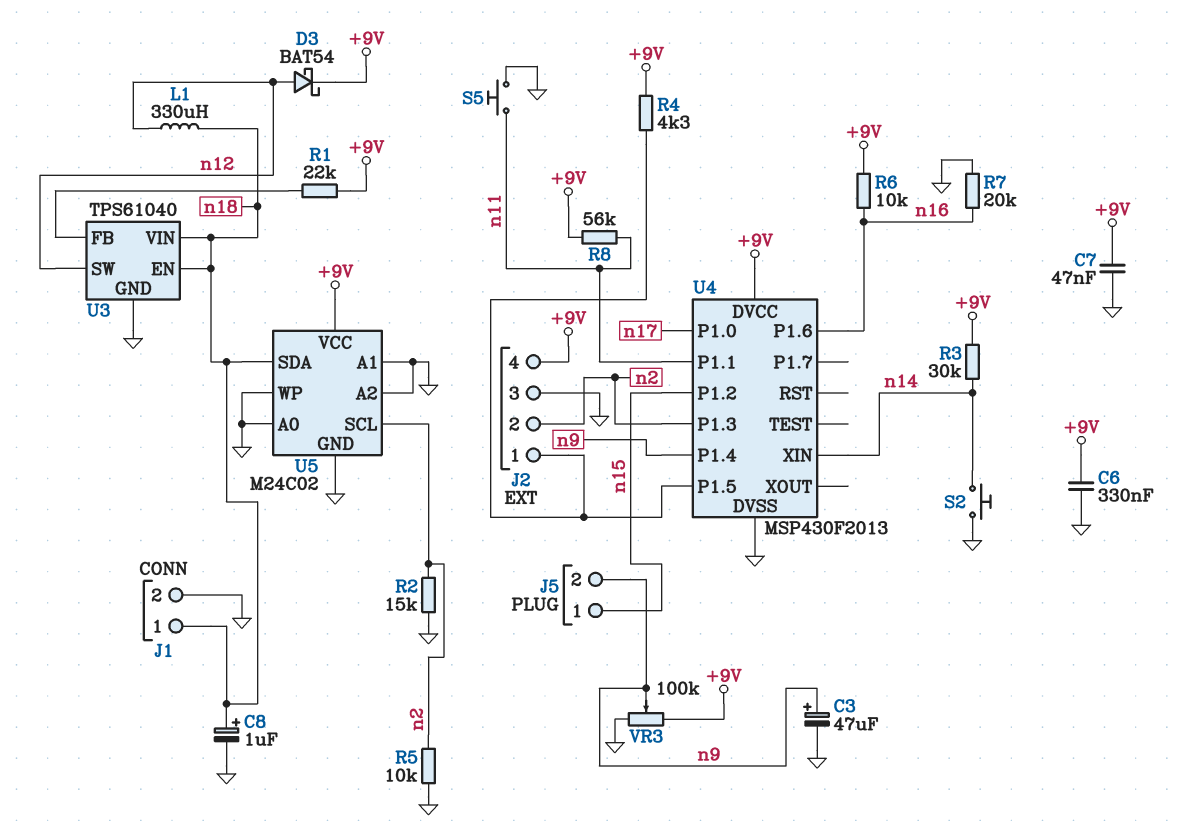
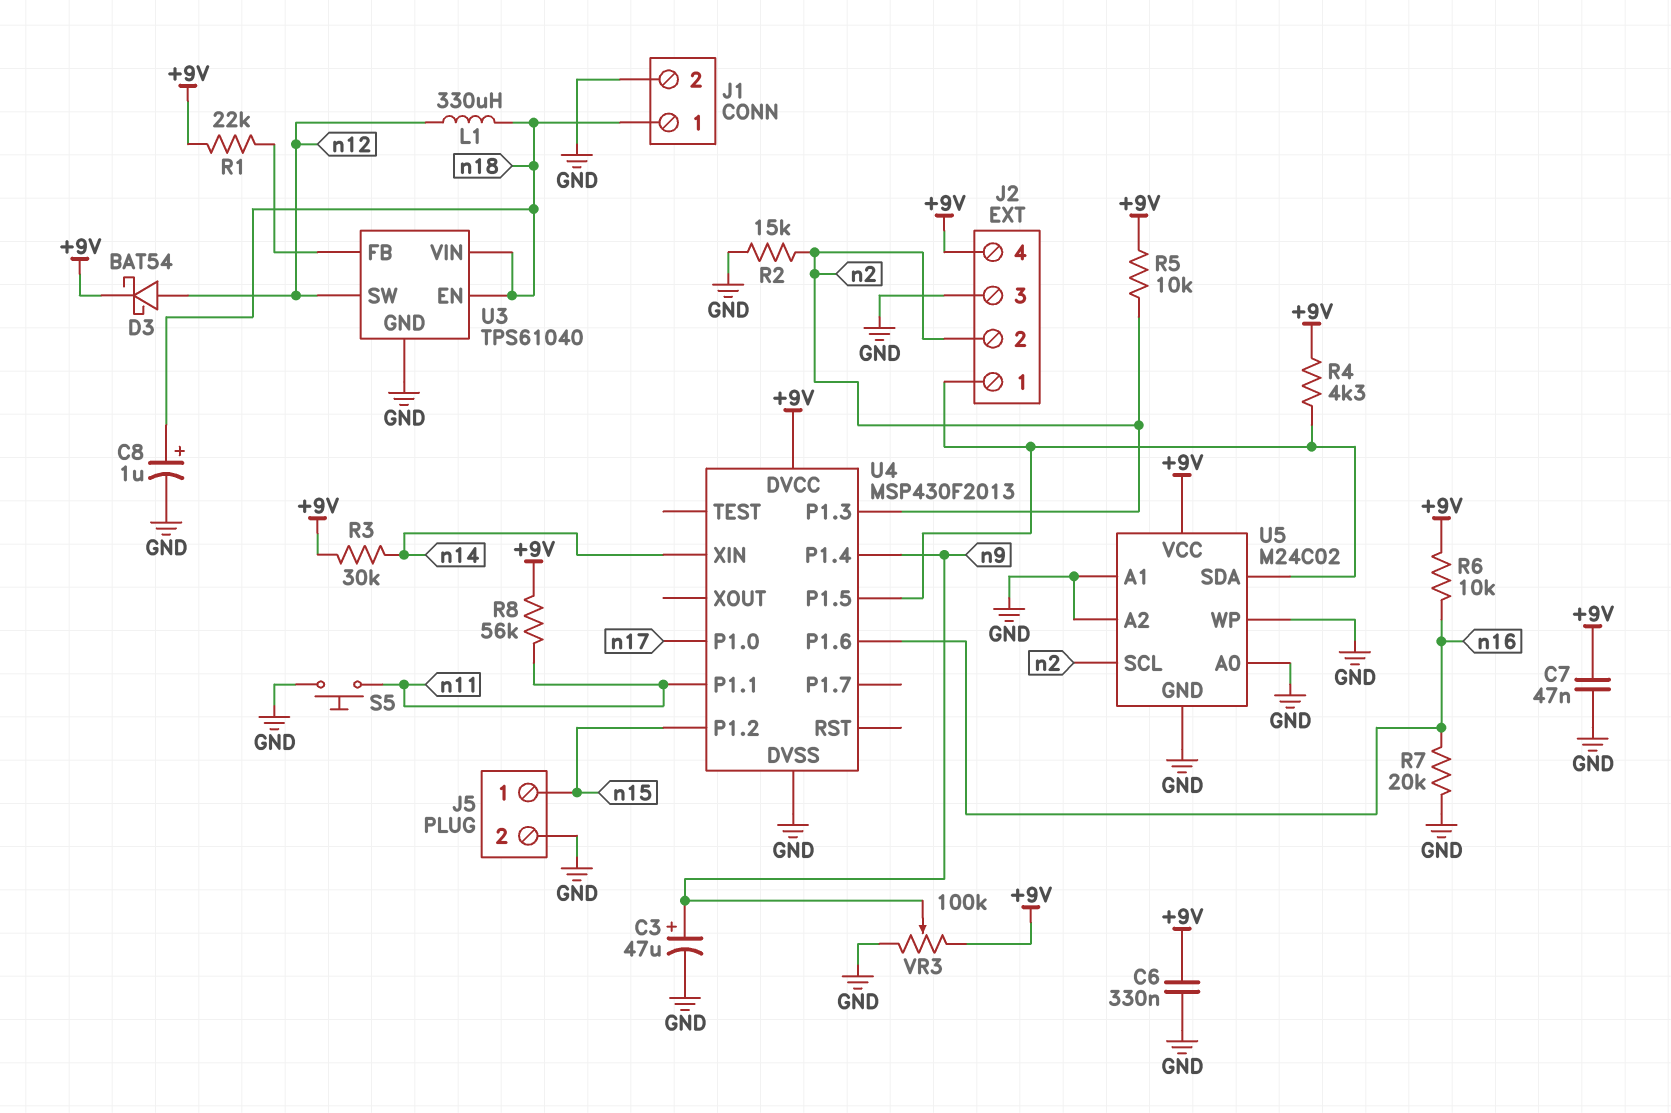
J5 pin 2: n9 -> GND
R5: 10k (GND, n2) -> 10k (+9V, n2)
S2: button (GND, n14) -> none
U5 pin SDA: n18 -> J2/1

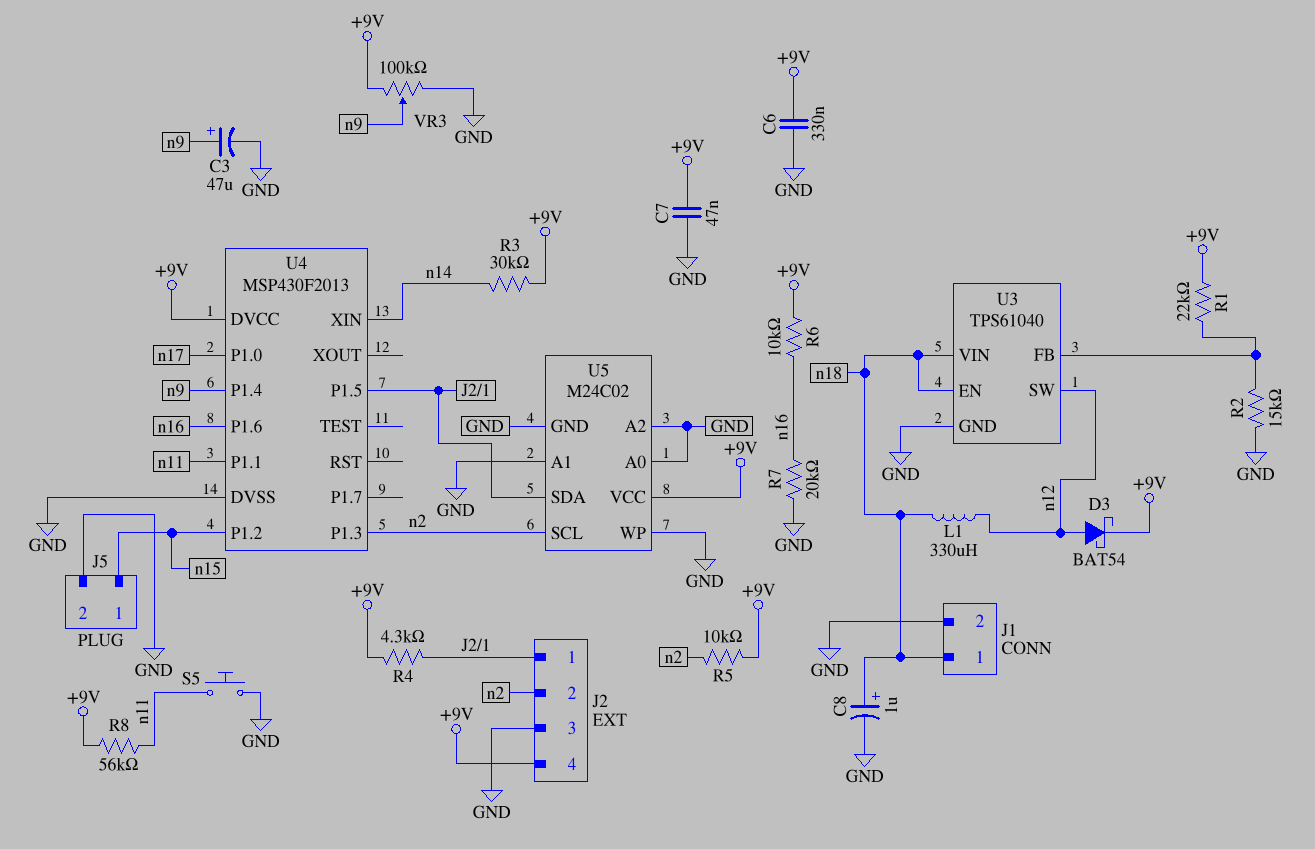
R2: 15k (GND, n2) -> 15k (GND, U3/FB)

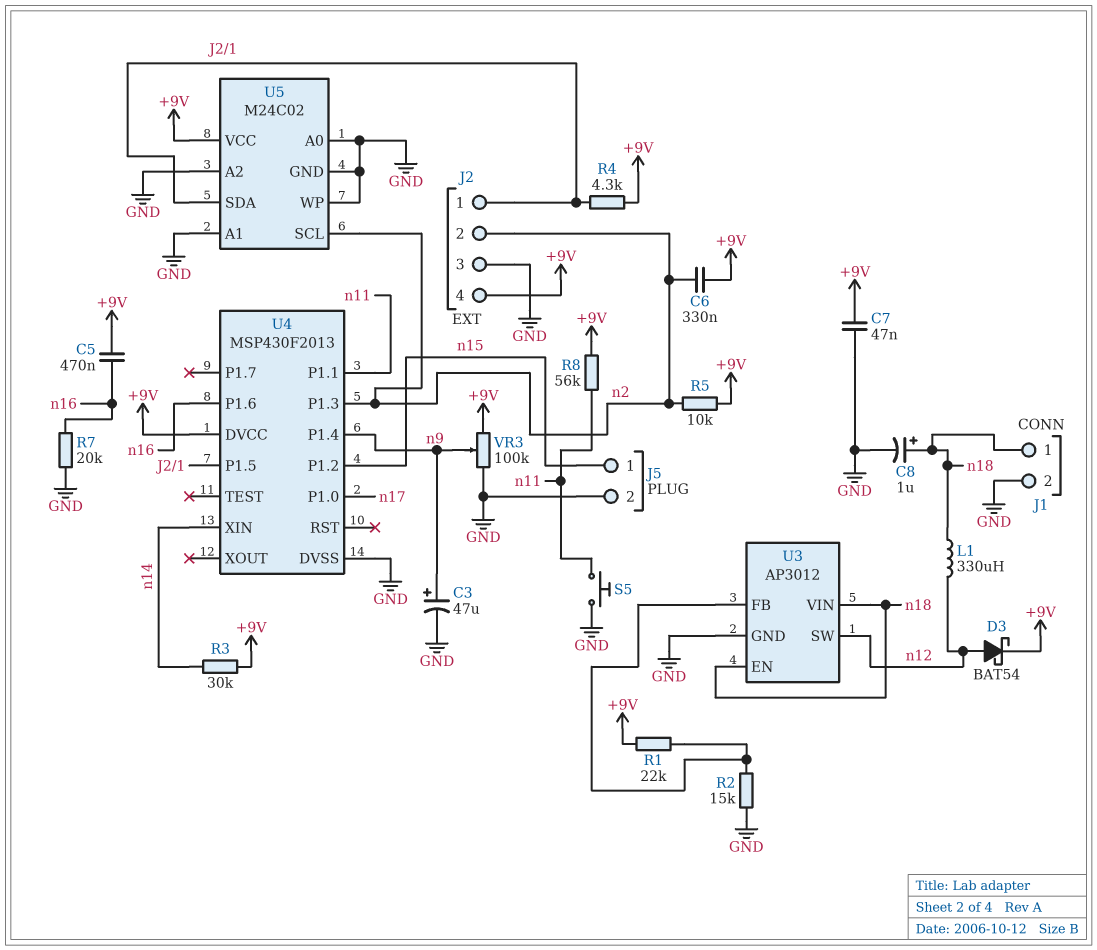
C5: none -> 470nF (+9V, n16)
C6: 330nF (+9V, GND) -> 330nF (+9V, n2)
R6: 10k (+9V, n16) -> none
U3: TPS61040 -> AP3012

